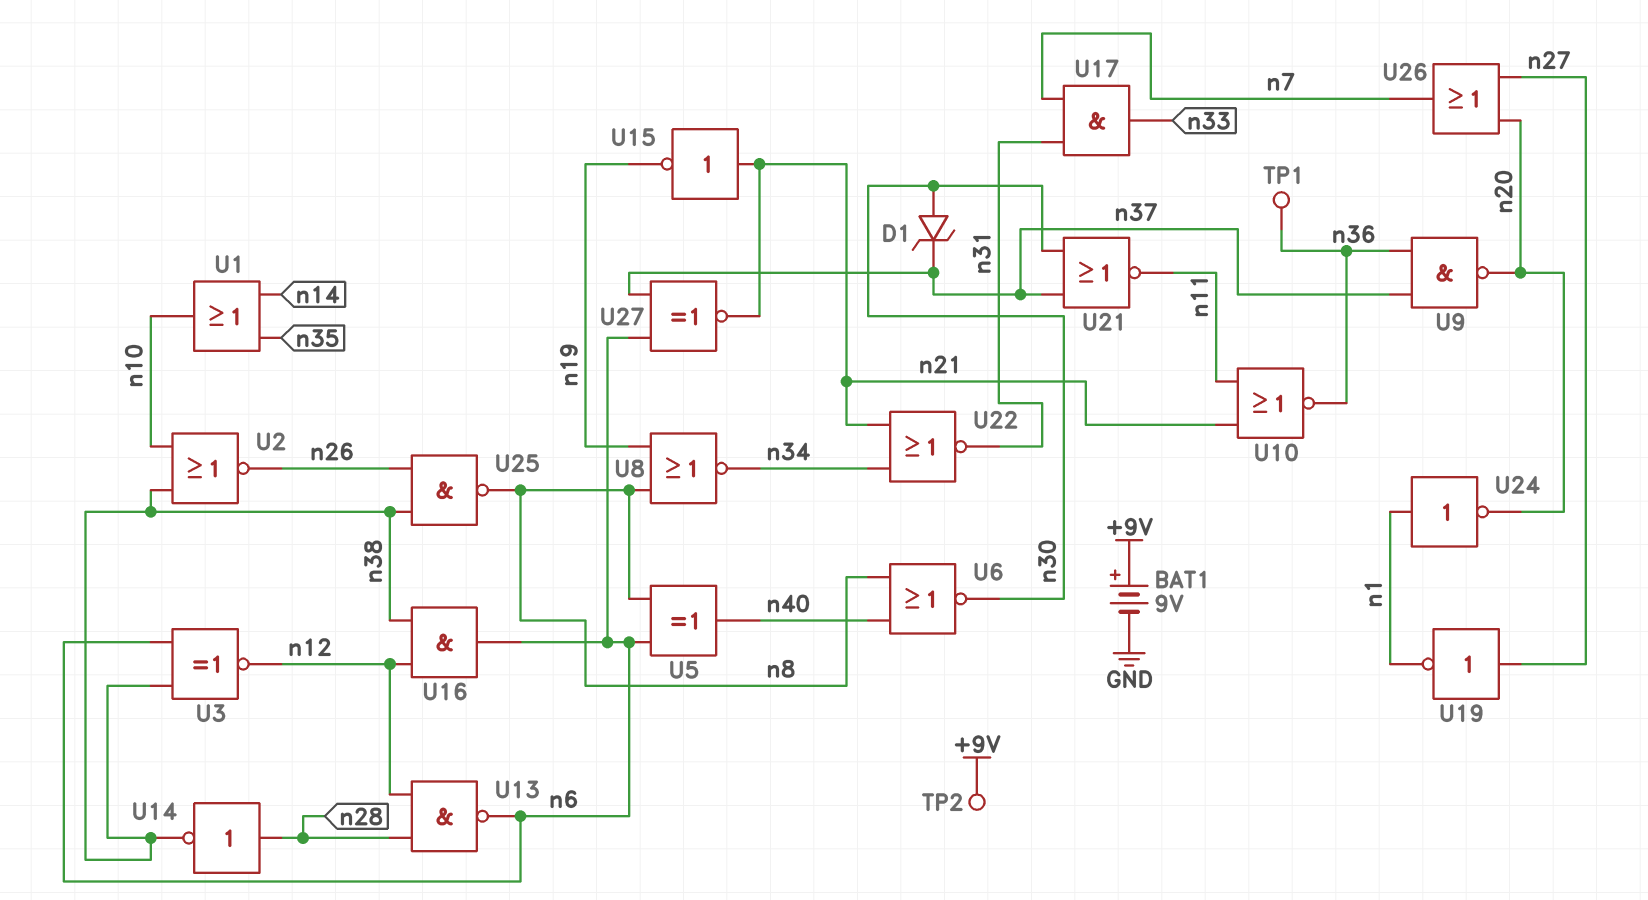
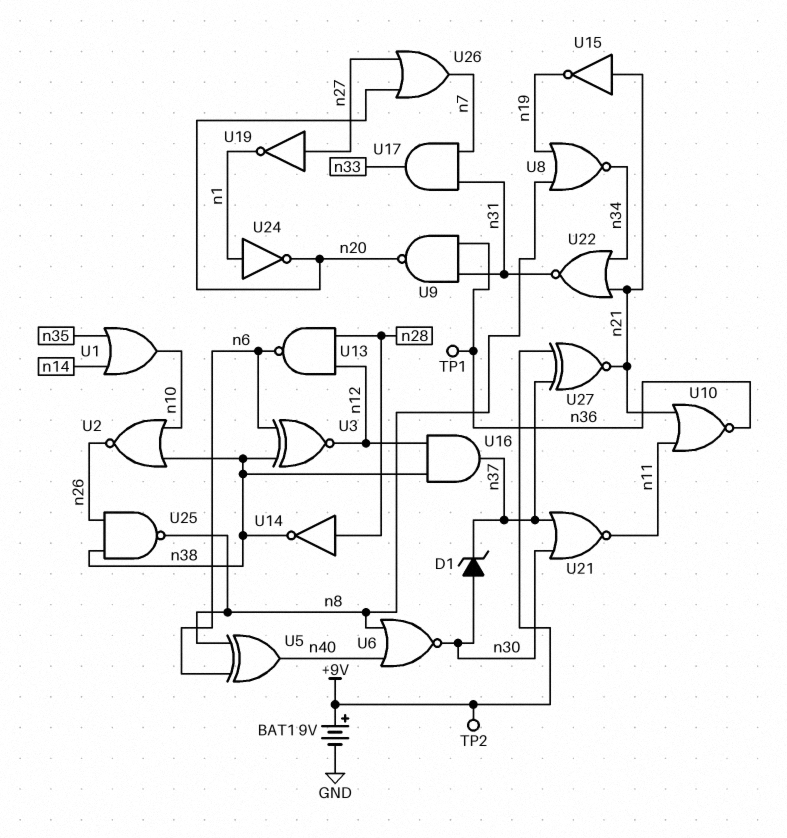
U9: NAND (in n36, in n37, out n20) -> NAND (in n31, in n36, out n20)
U16: AND (in n12, in n38, out n6) -> AND (in n12, in n38, out n37)
U27: XNOR (in n6, in n37, out n21) -> XNOR (in +9V, in n37, out n21)

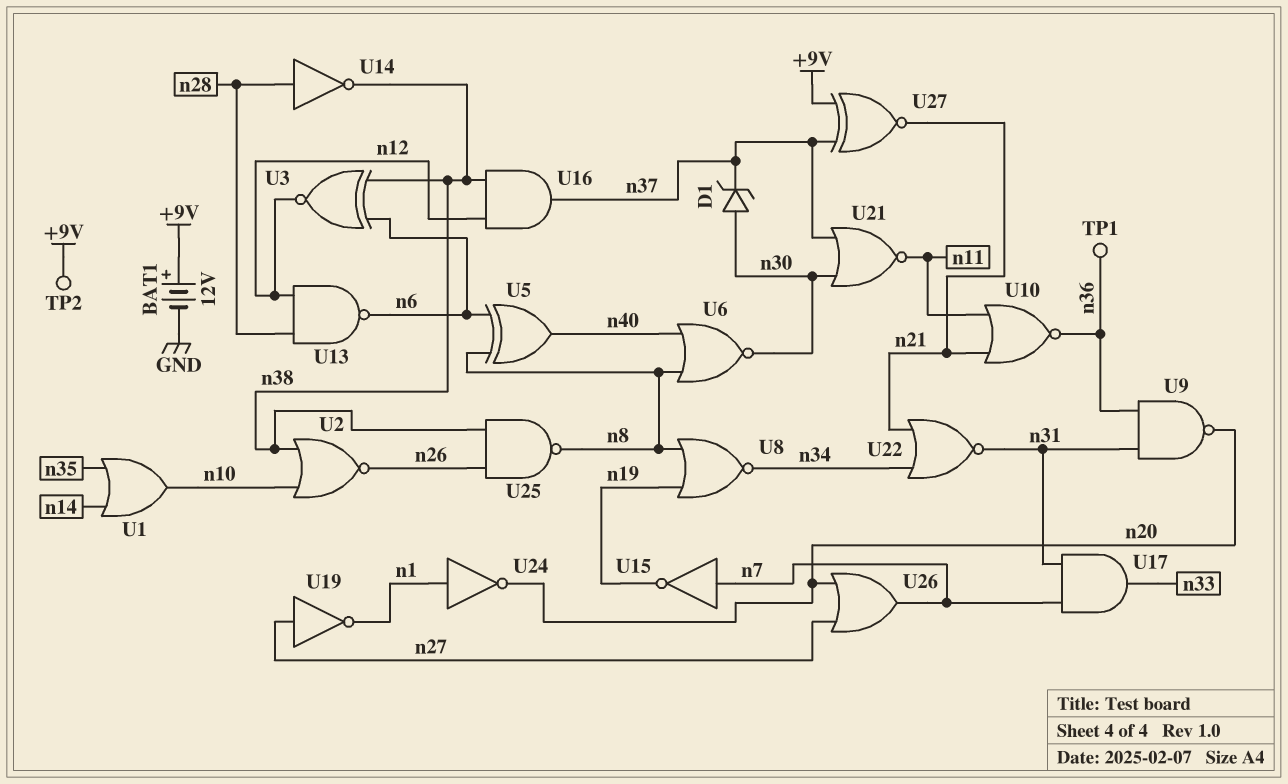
BAT1: 9V (plus +9V, minus GND) -> 12V (plus +9V, minus GND)
U15: NOT (in n21, out n19) -> NOT (in n7, out n19)

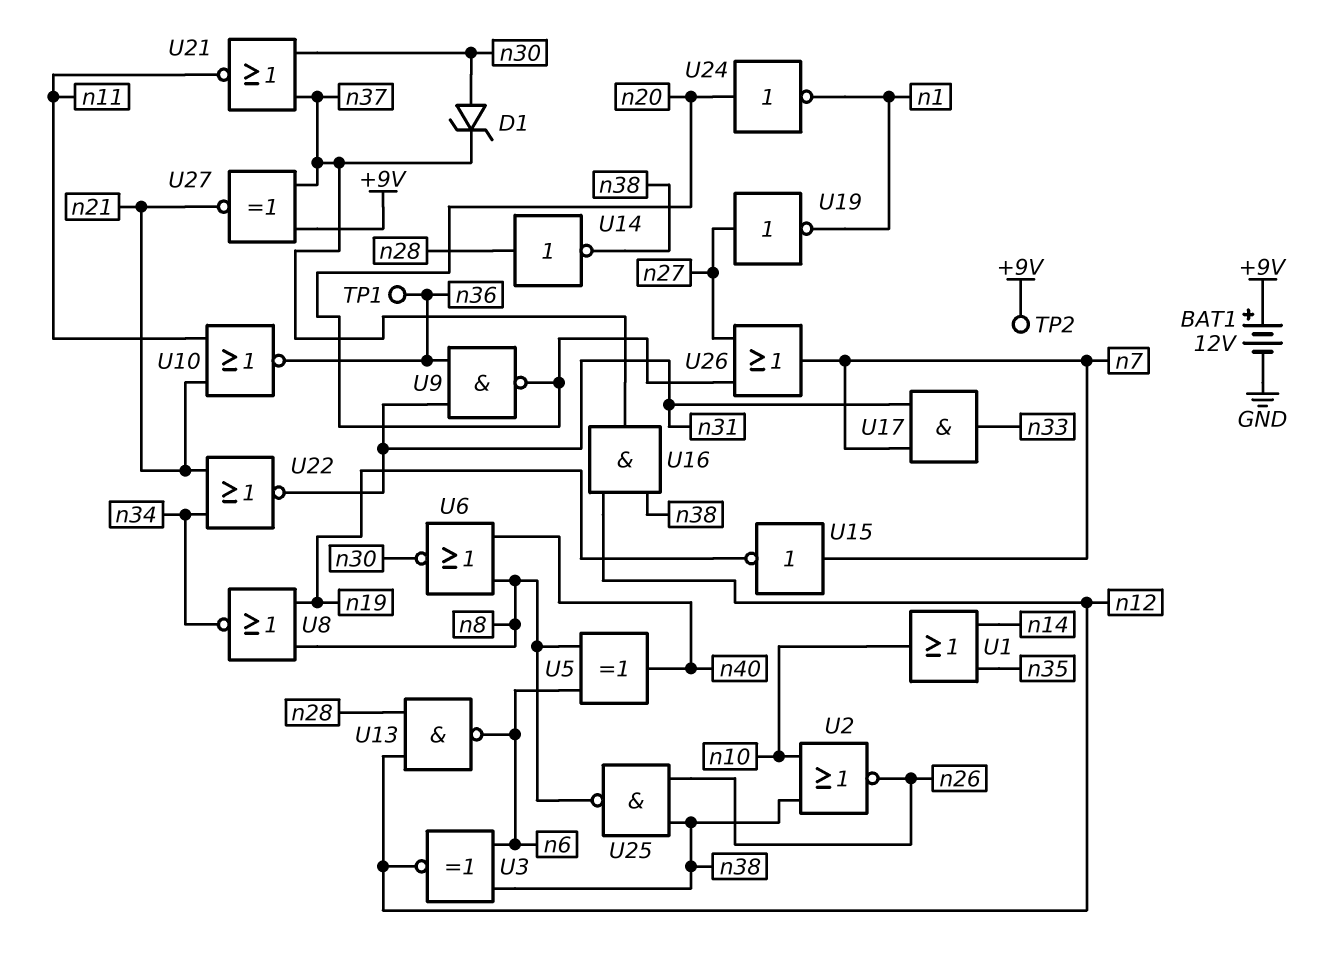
U24: NOT (in n1, out n20) -> NOT (in n20, out n1)

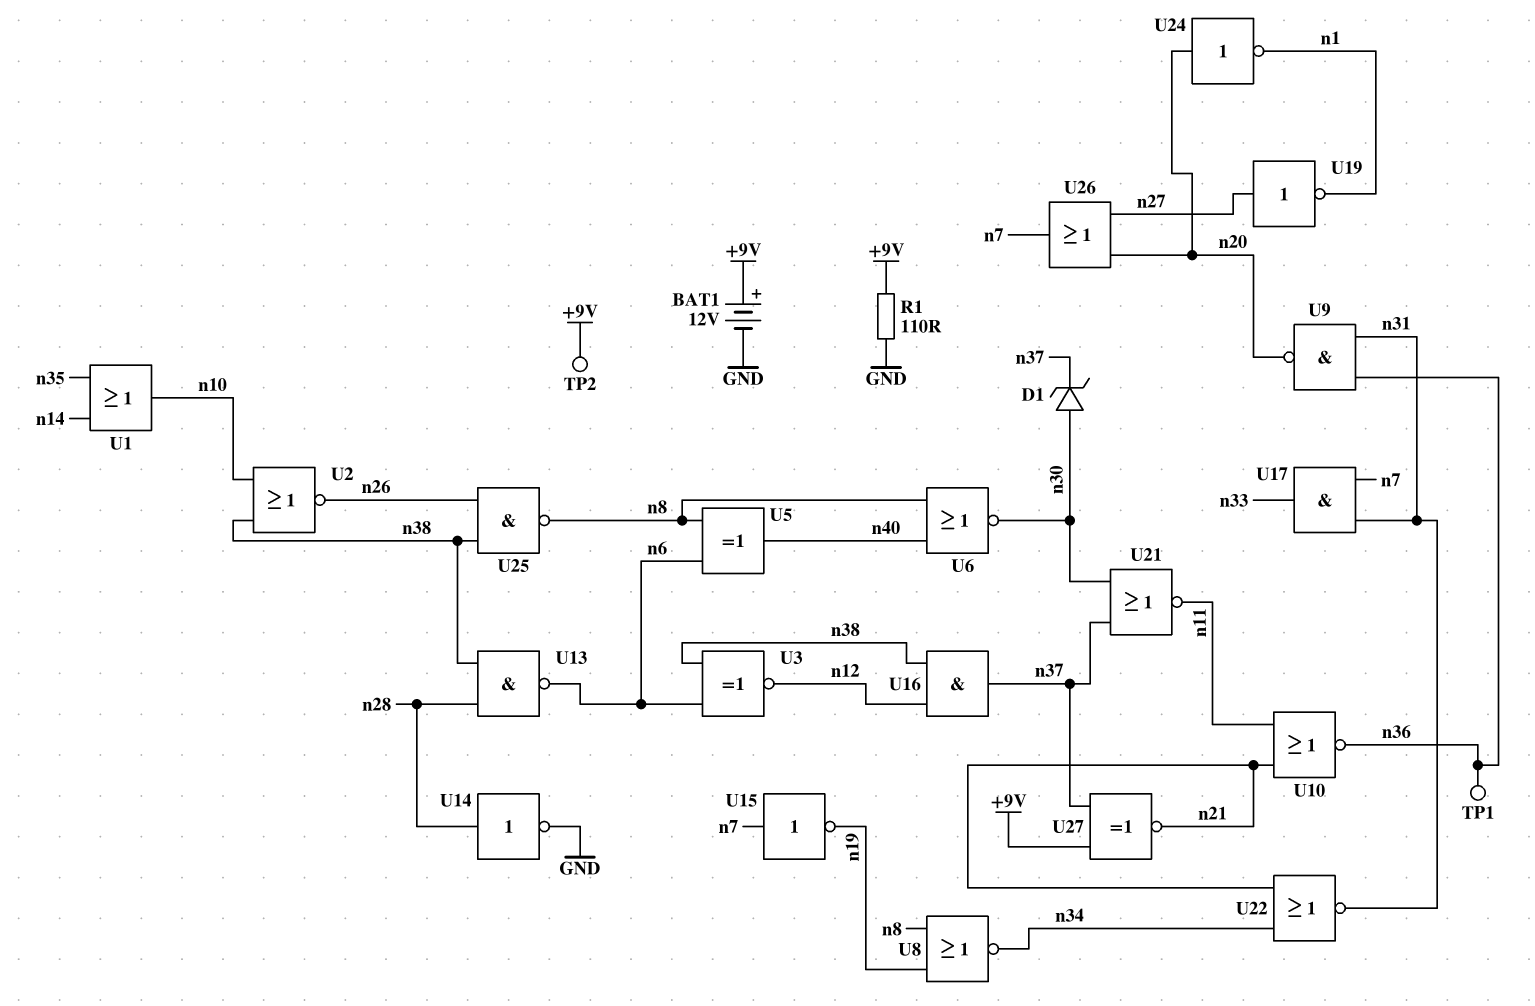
R1: none -> 110 (+9V, GND)
U13: NAND (in n12, in n28, out n6) -> NAND (in n28, in n38, out n6)
U14: NOT (in n28, out n38) -> NOT (in n28, out GND)

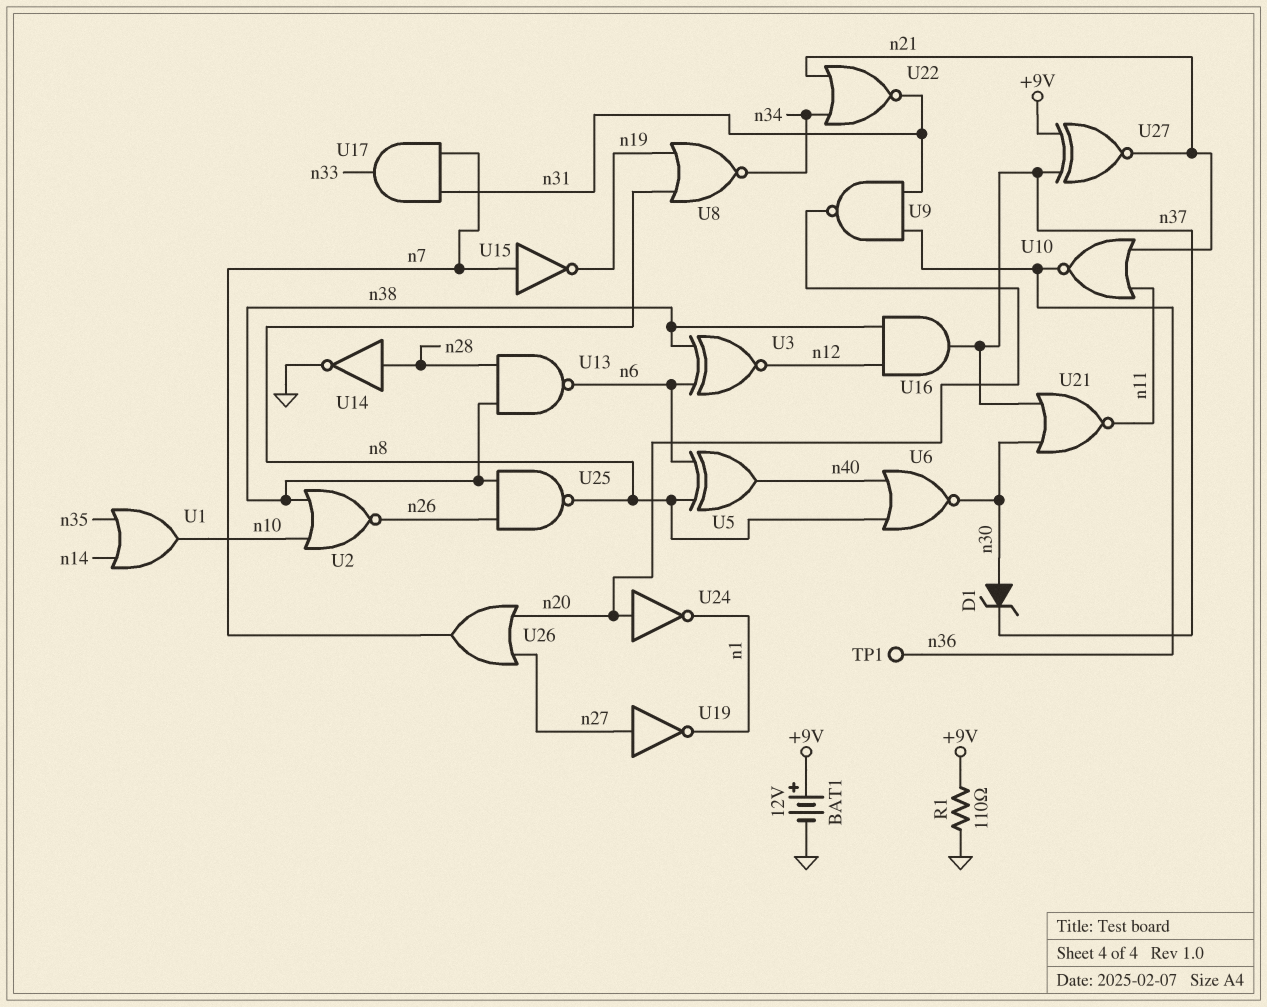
TP2: test point (+9V) -> none

